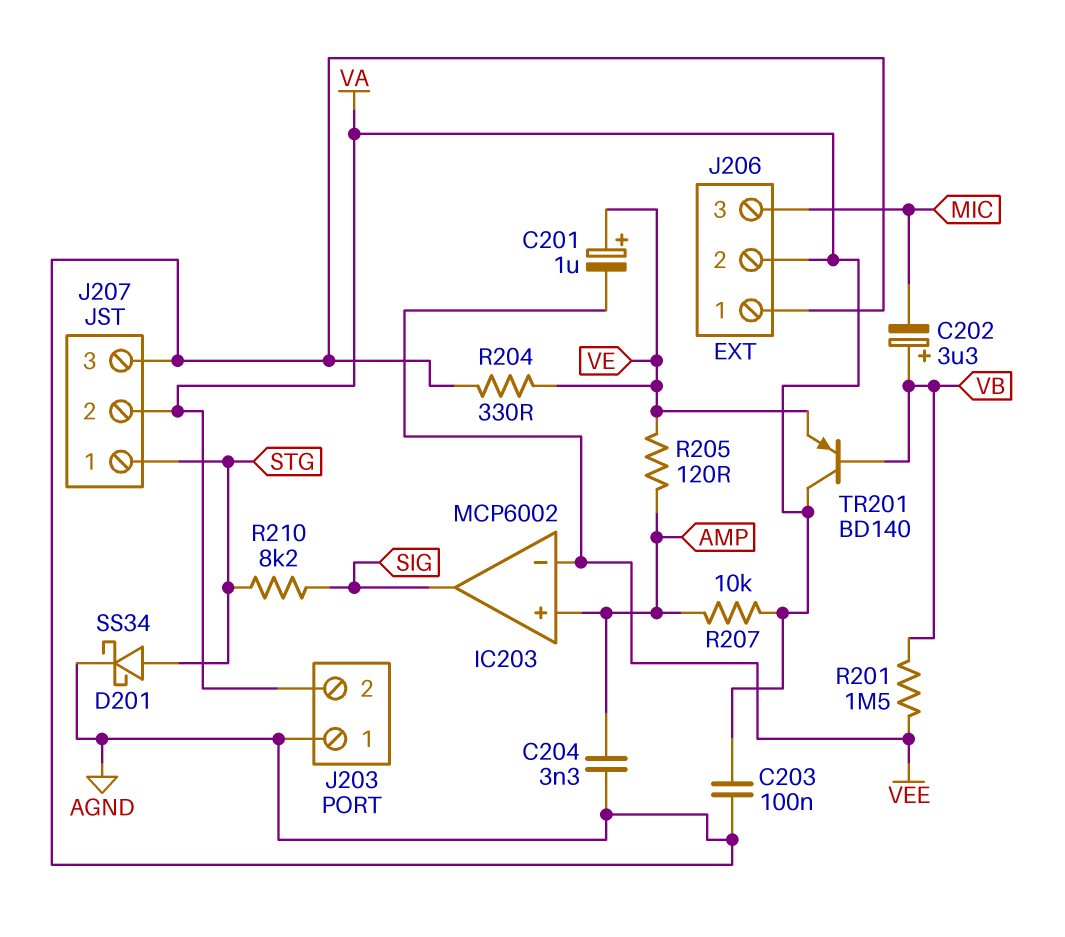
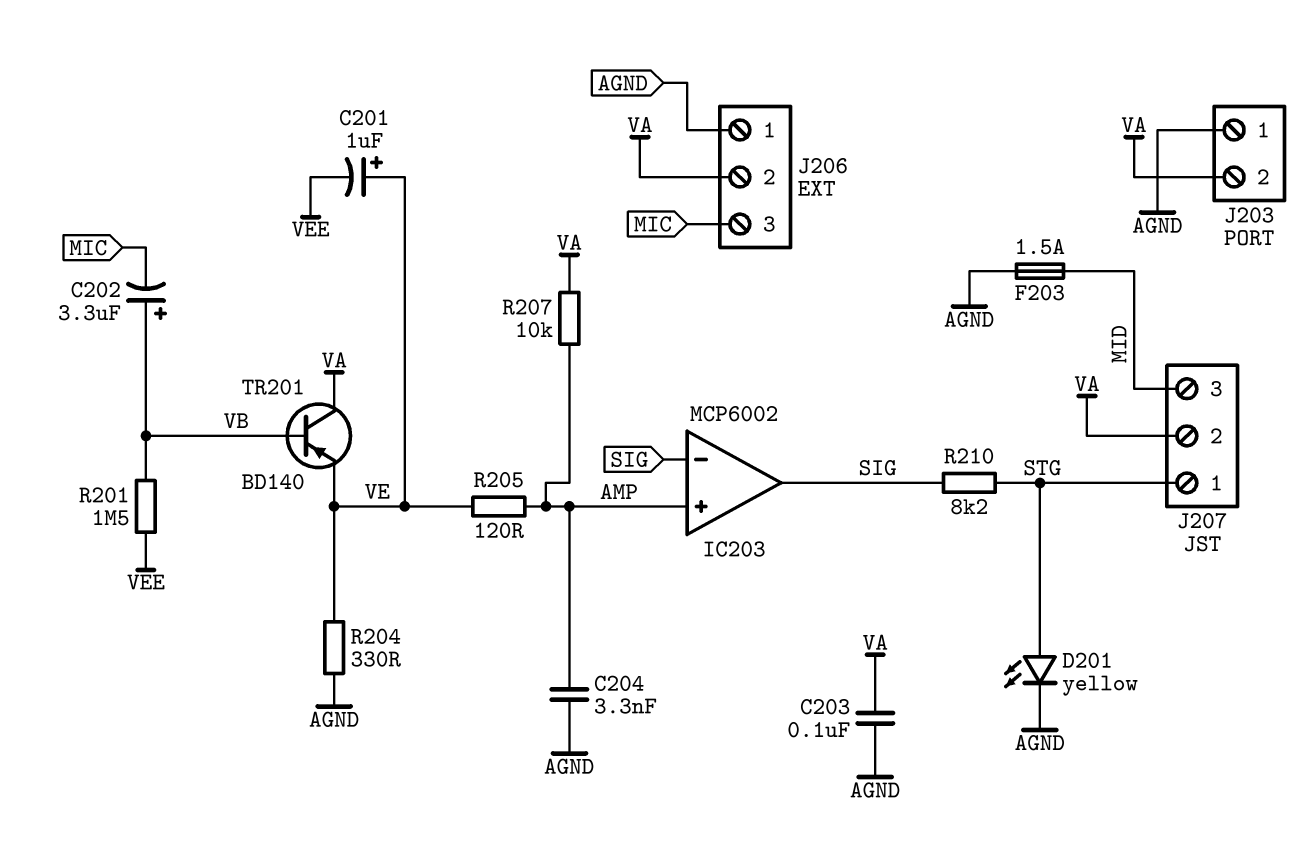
D201: schottky SS34 (A STG, K AGND) -> LED yellow (A STG, K AGND)
F203: none -> 1.5A (AGND, MID)
IC203 pin in-: VEE -> SIG
J207 pin 3: AGND -> MID

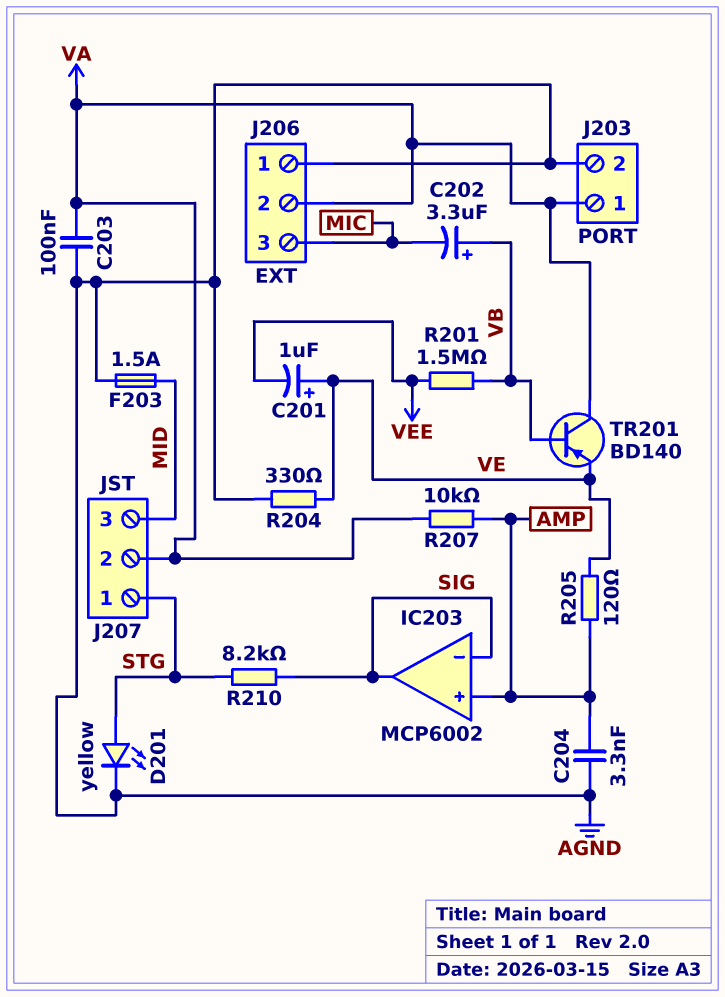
J203 pin 1: AGND -> VA
J203 pin 2: VA -> AGND

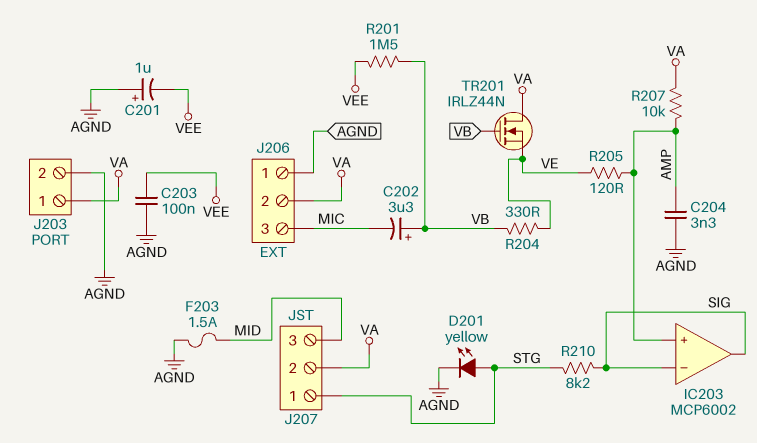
C201: 1uF (plus VE, minus VEE) -> 1uF (plus AGND, minus VEE)
C203: 100nF (AGND, VA) -> 100nF (AGND, VEE)
R204: 330 (AGND, VE) -> 330 (VB, VE)
TR201: PNP BD140 (B VB, C VA, E VE) -> NMOS IRLZ44N (G VB, D VA, S VE)

